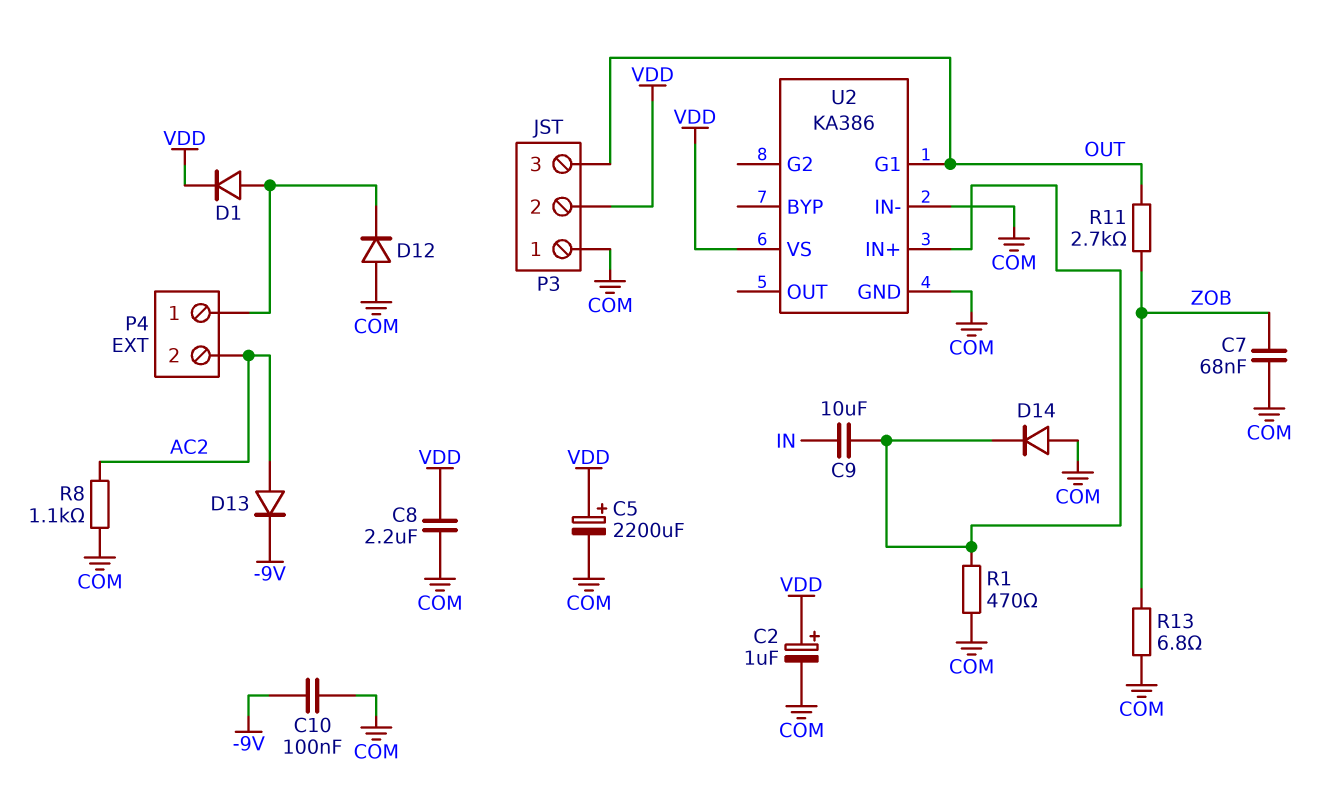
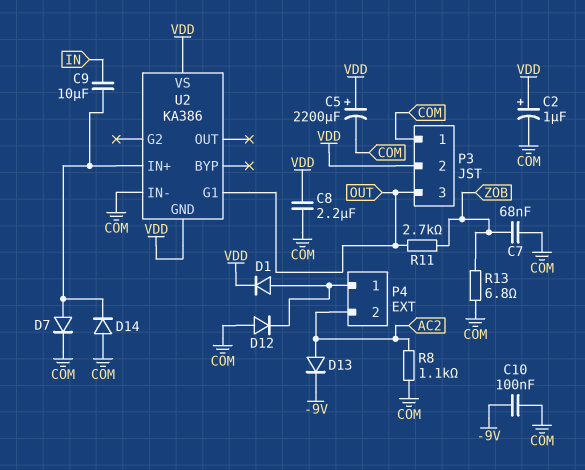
D7: none -> diode (A U2/IN+, K COM)
R1: 470 (COM, U2/IN+) -> none
U2 pin GND: COM -> VDD

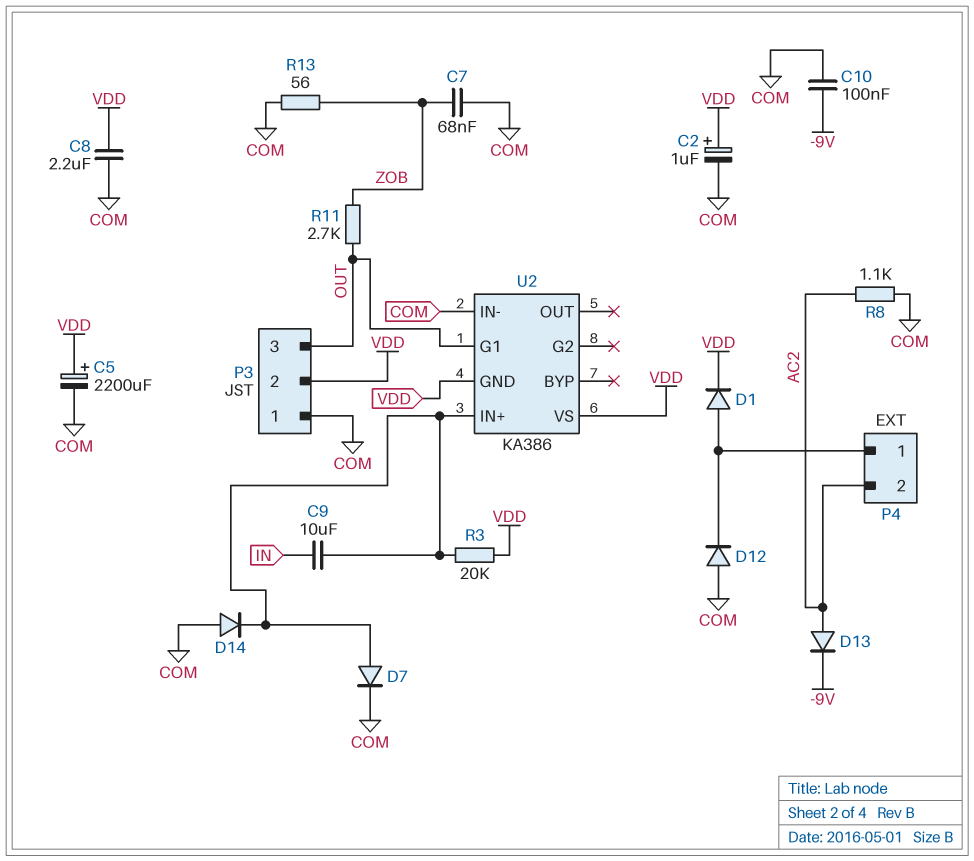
R3: none -> 20k (U2/IN+, VDD)
R13: 6.8 (COM, ZOB) -> 56 (COM, ZOB)

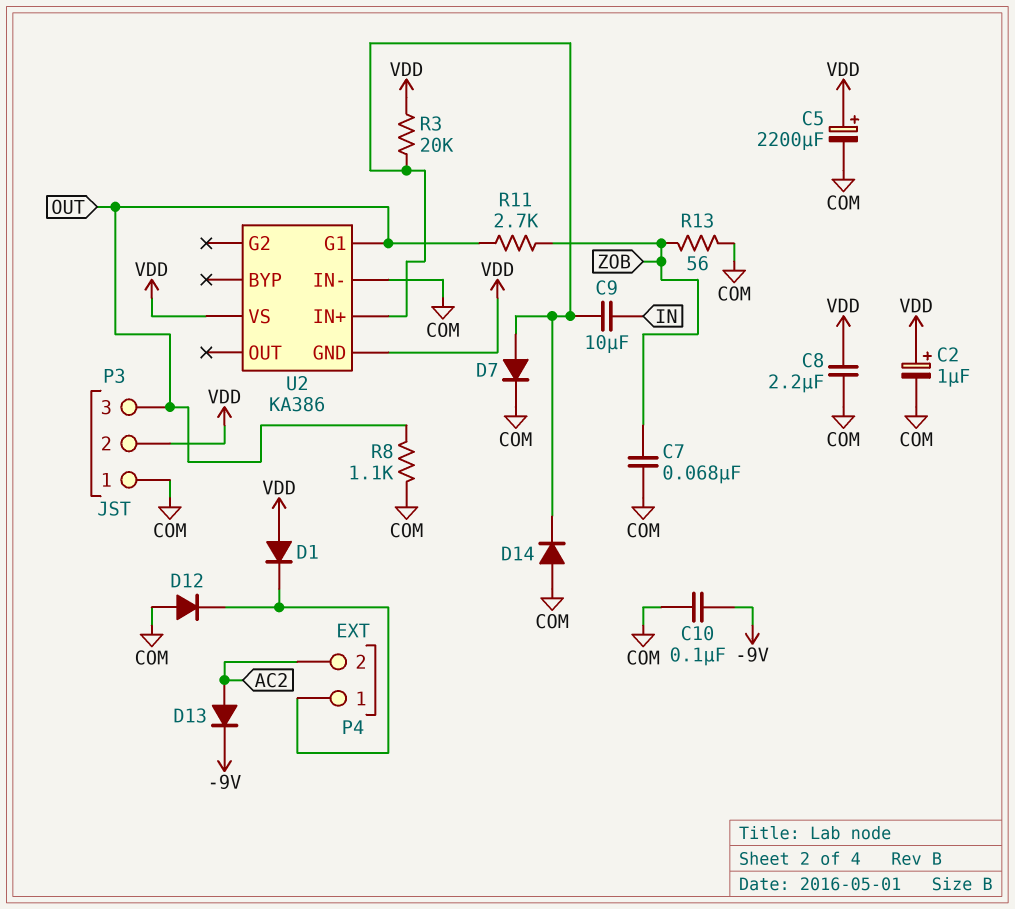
D1: diode (A P4/1, K VDD) -> diode (A VDD, K P4/1)
R8: 1.1k (AC2, COM) -> 1.1k (COM, OUT)

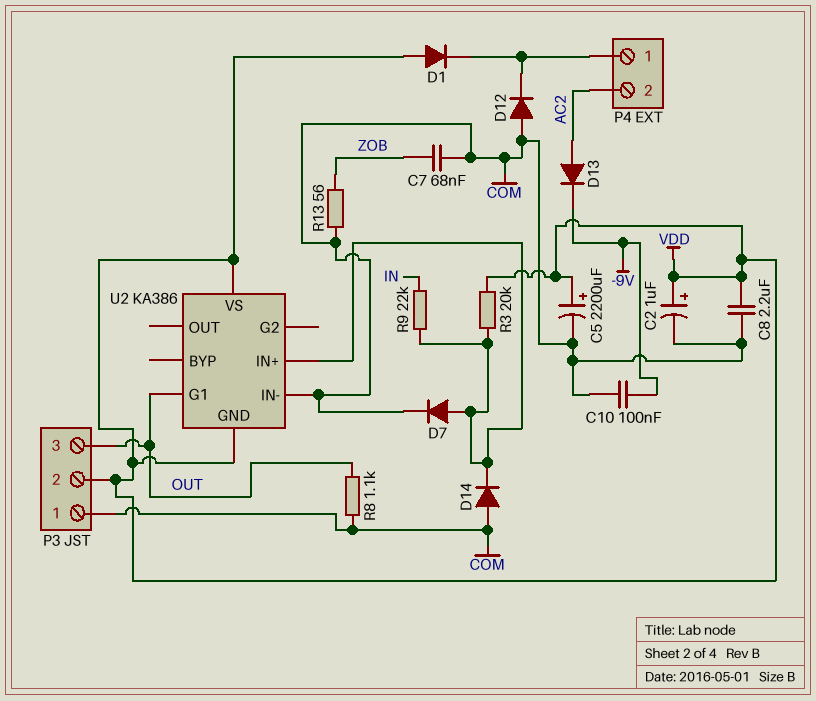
C9: 10uF (IN, U2/IN+) -> none
R9: none -> 22k (IN, U2/IN+)
R11: 2.7k (OUT, ZOB) -> none

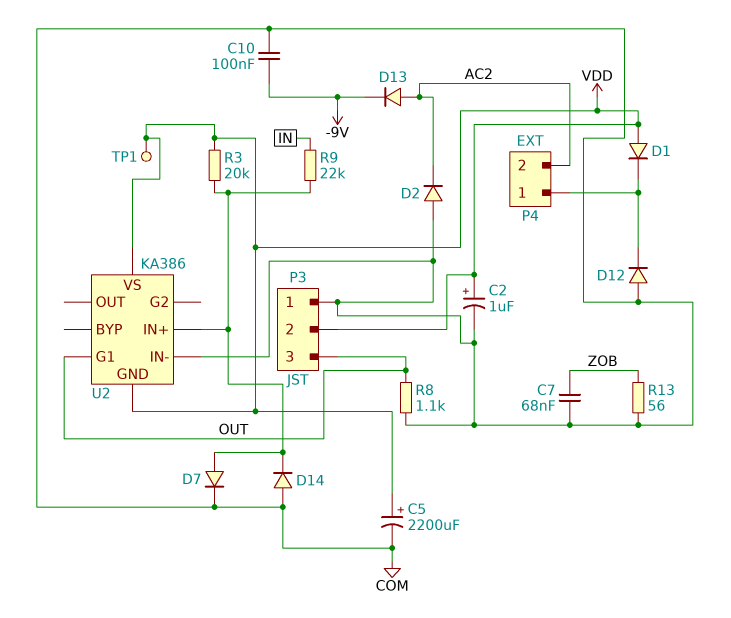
C8: 2.2uF (COM, VDD) -> none
D2: none -> diode (A COM, K AC2)
TP1: none -> test point (VDD)

